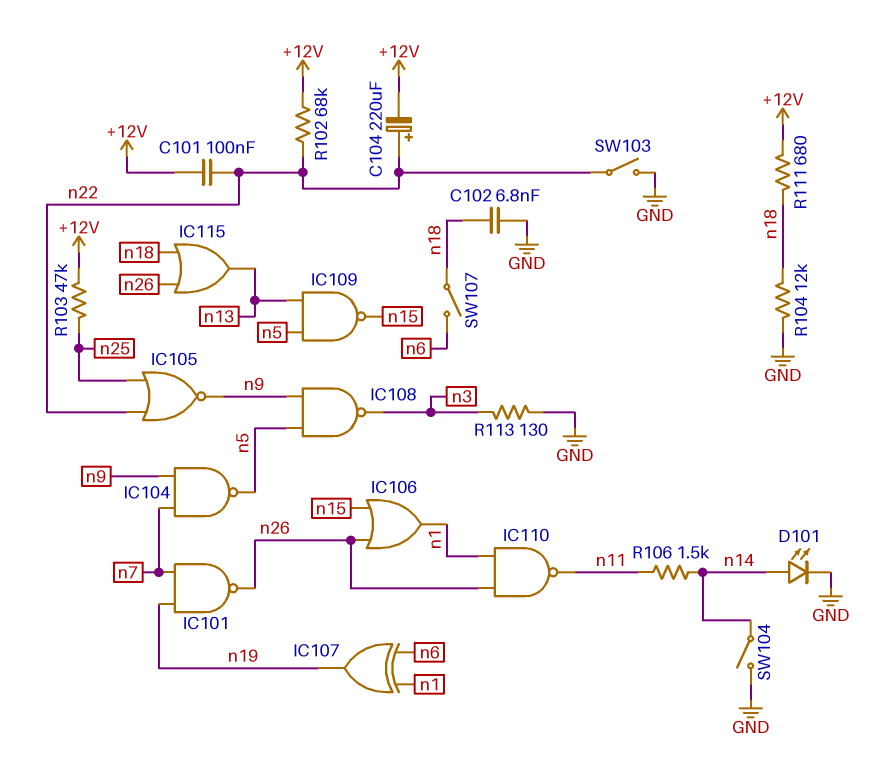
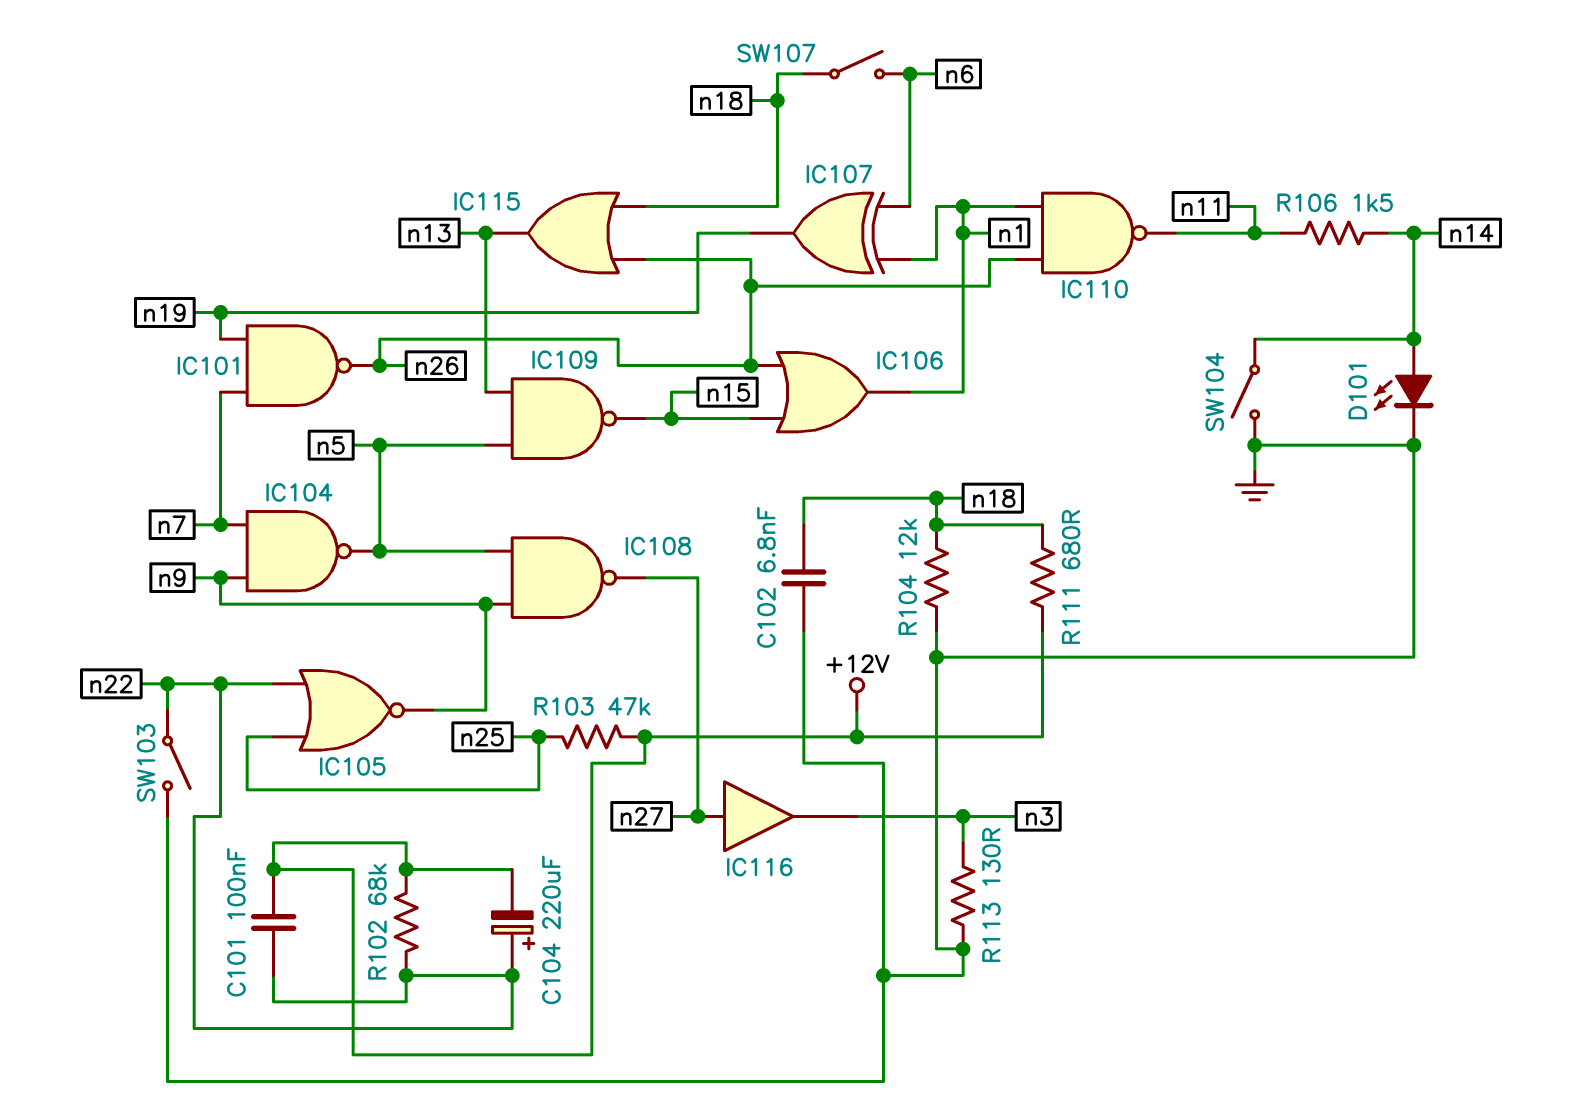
IC108: NAND (in n5, in n9, out n3) -> NAND (in n5, in n9, out n27)
IC116: none -> buffer (in n27, out n3)

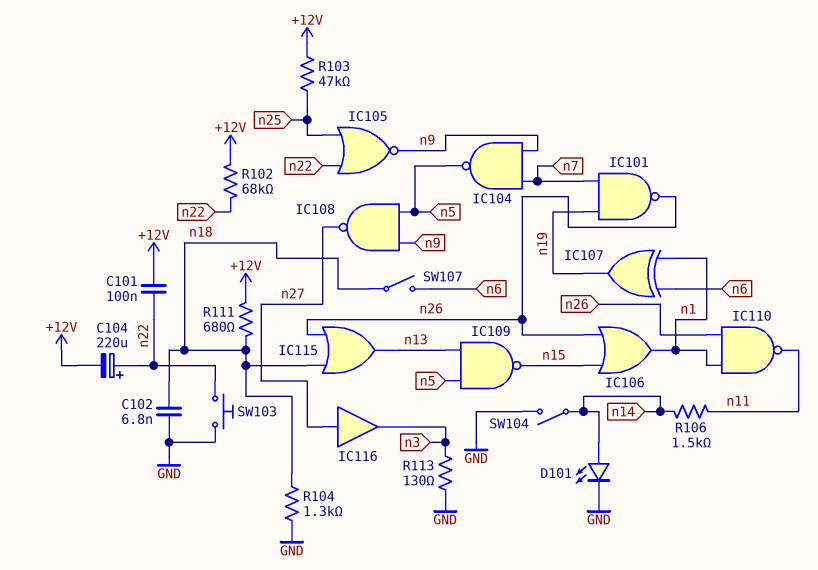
R104: 12k (GND, n18) -> 1.3k (GND, n18)
SW103: switch (GND, n22) -> button (GND, n22)

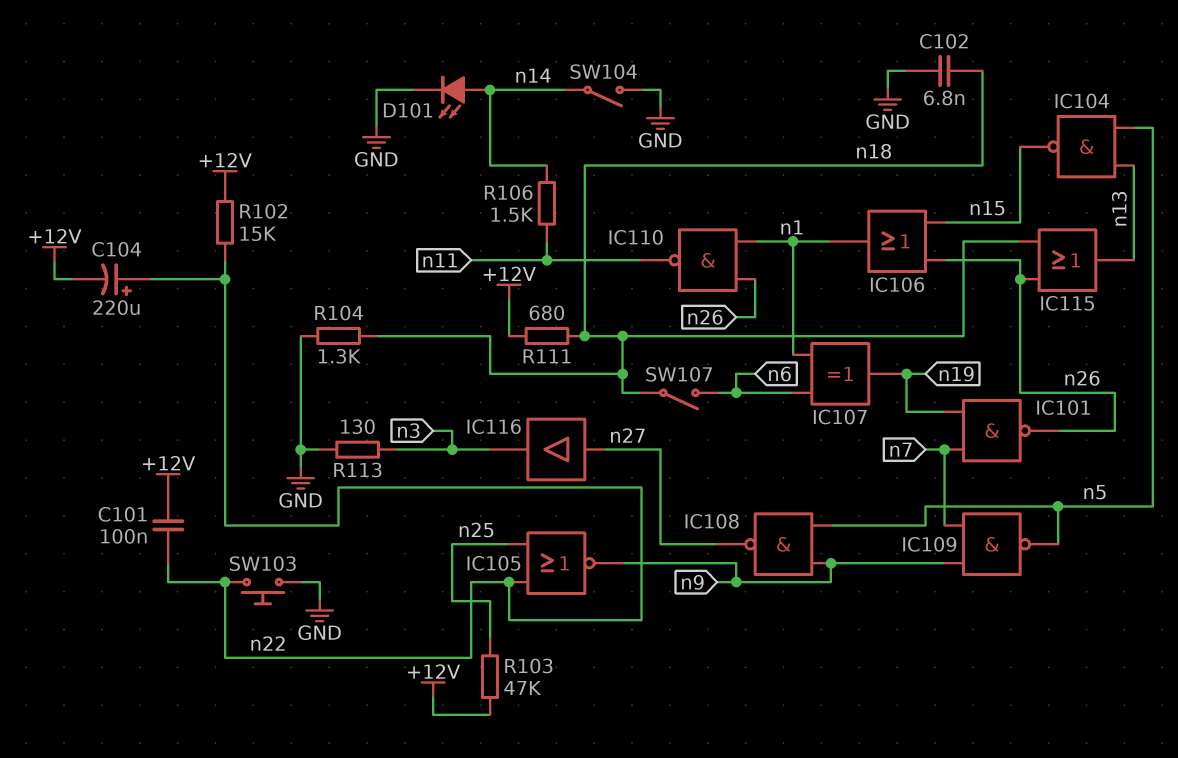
IC104: NAND (in n7, in n9, out n5) -> NAND (in n5, in n13, out n15)
IC109: NAND (in n5, in n13, out n15) -> NAND (in n7, in n9, out n5)
R102: 68k (+12V, n22) -> 15k (+12V, n22)

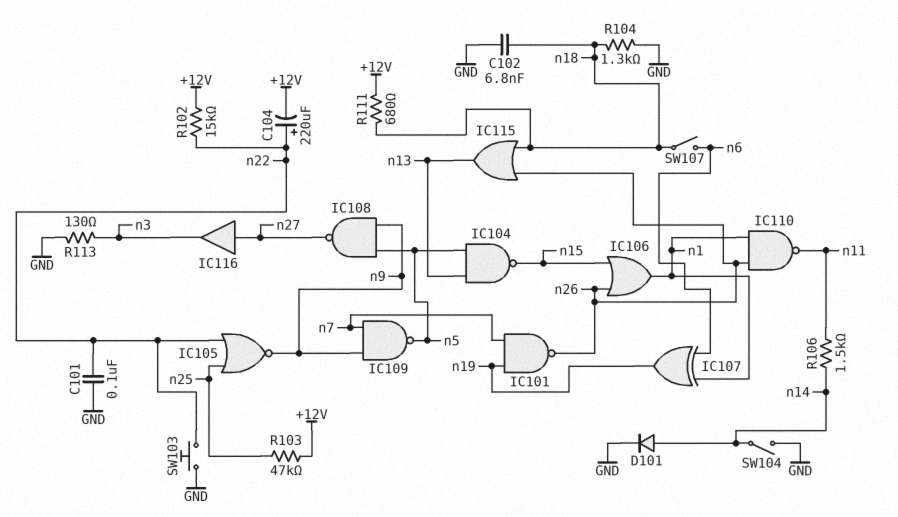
C101: 100nF (+12V, n22) -> 100nF (GND, n22)
D101: LED (A n14, K GND) -> diode (A n14, K GND)

